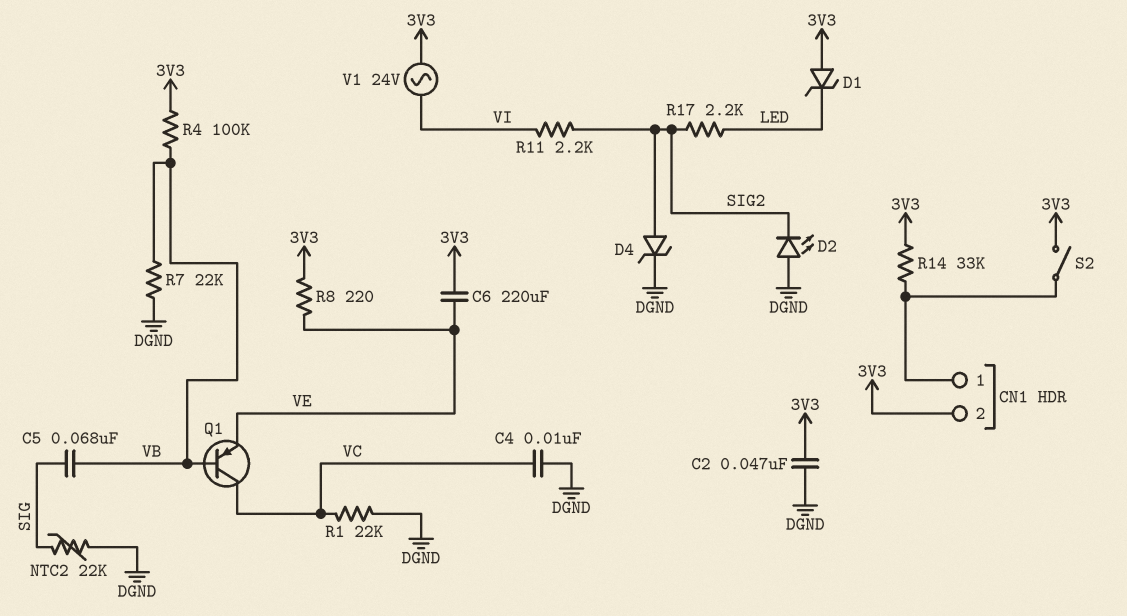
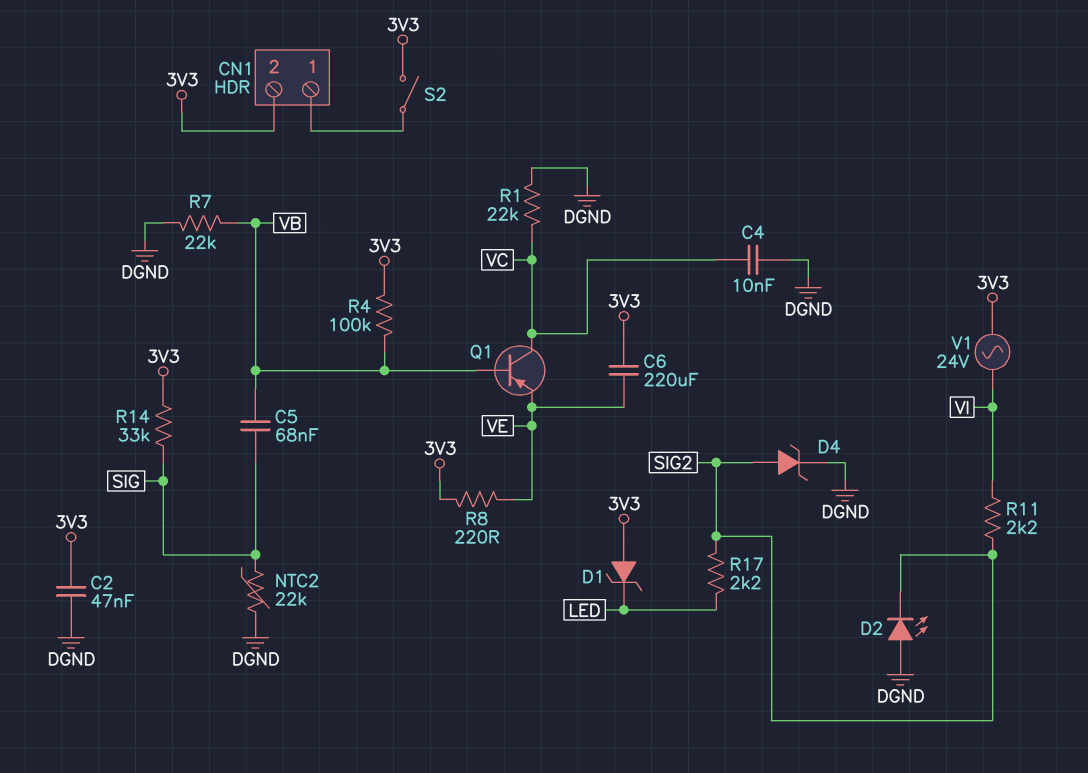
R14: 33k (3V3, CN1/1) -> 33k (3V3, SIG)

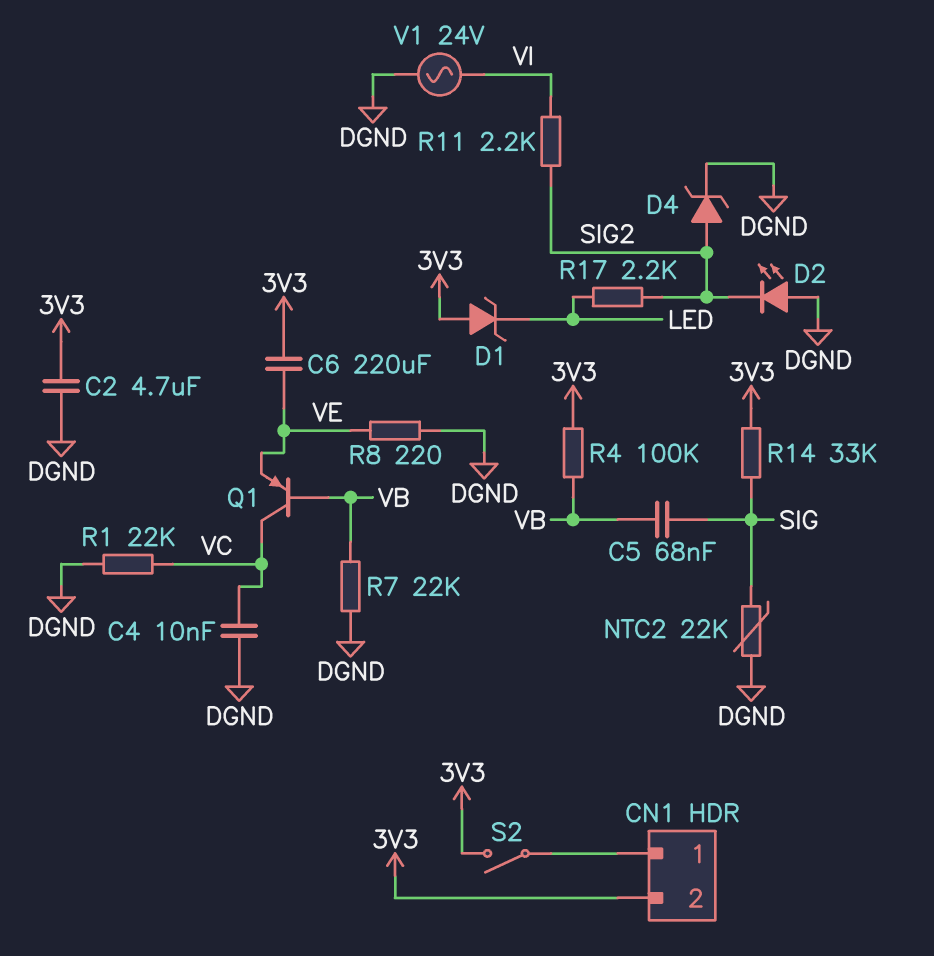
C2: 47nF (3V3, DGND) -> 4.7uF (3V3, DGND)
R8: 220 (3V3, VE) -> 220 (DGND, VE)
V1: AC 24V (3V3, VI) -> AC 24V (DGND, VI)

